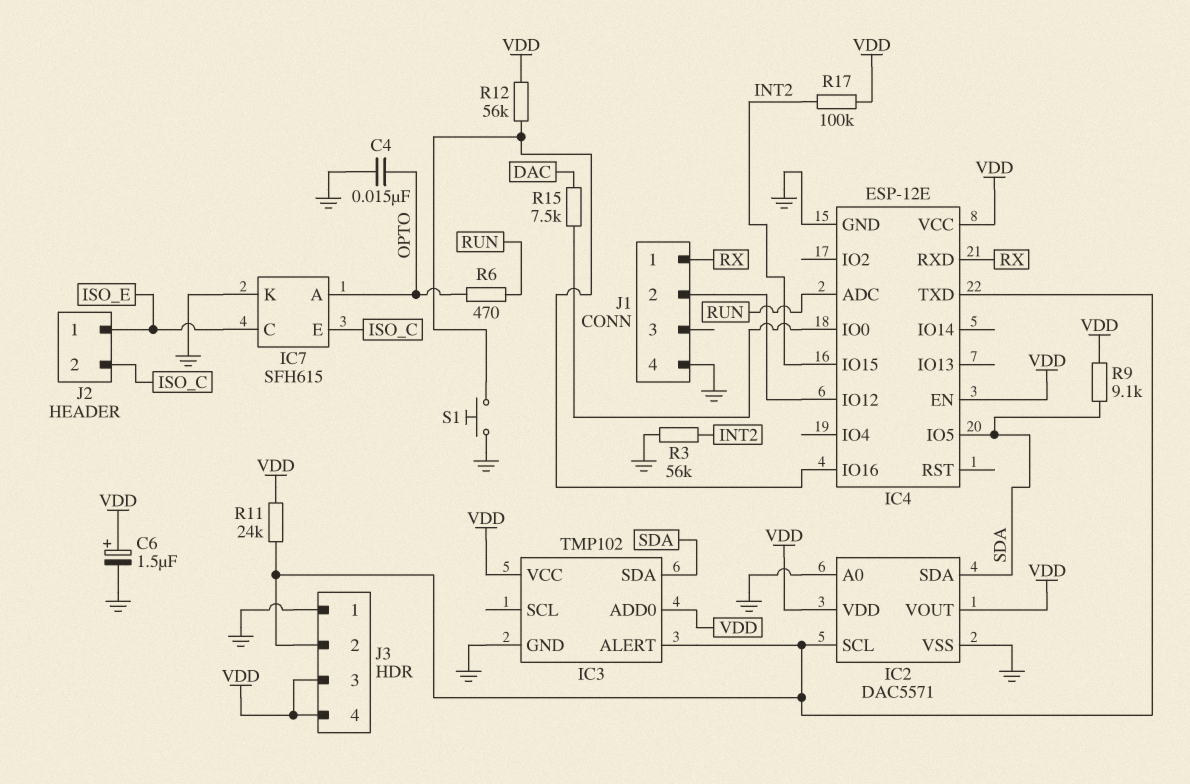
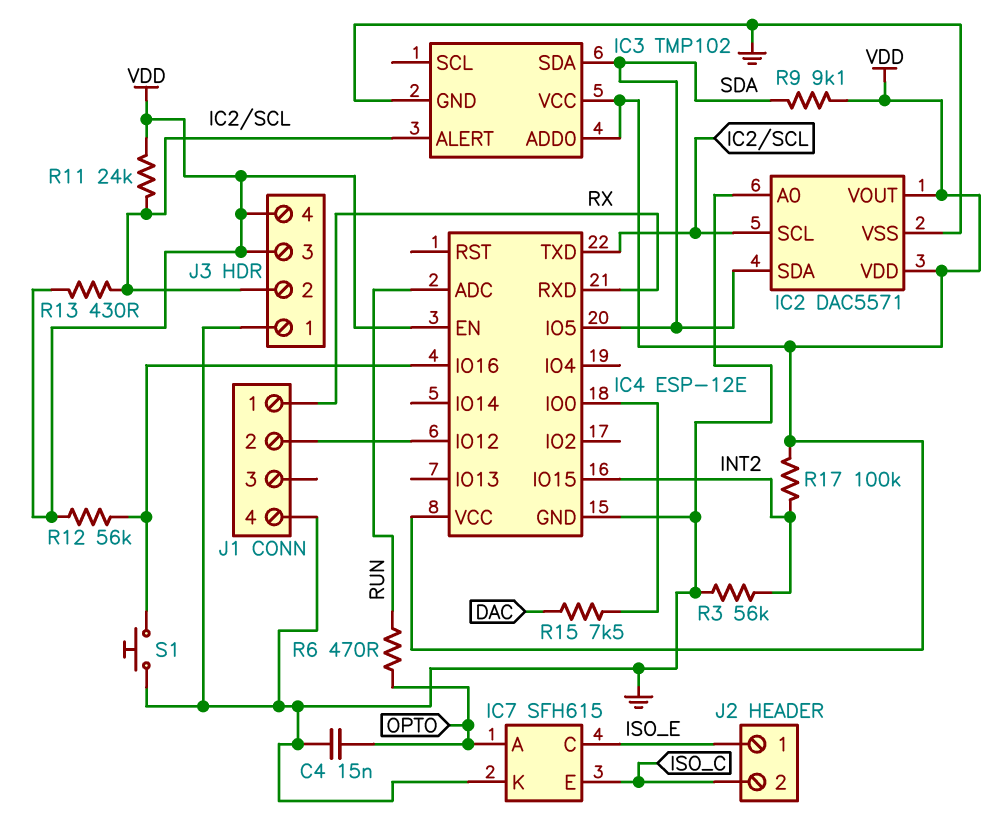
C6: 1.5uF (plus VDD, minus GND) -> none
R13: none -> 430 (IC2/SCL, VDD)

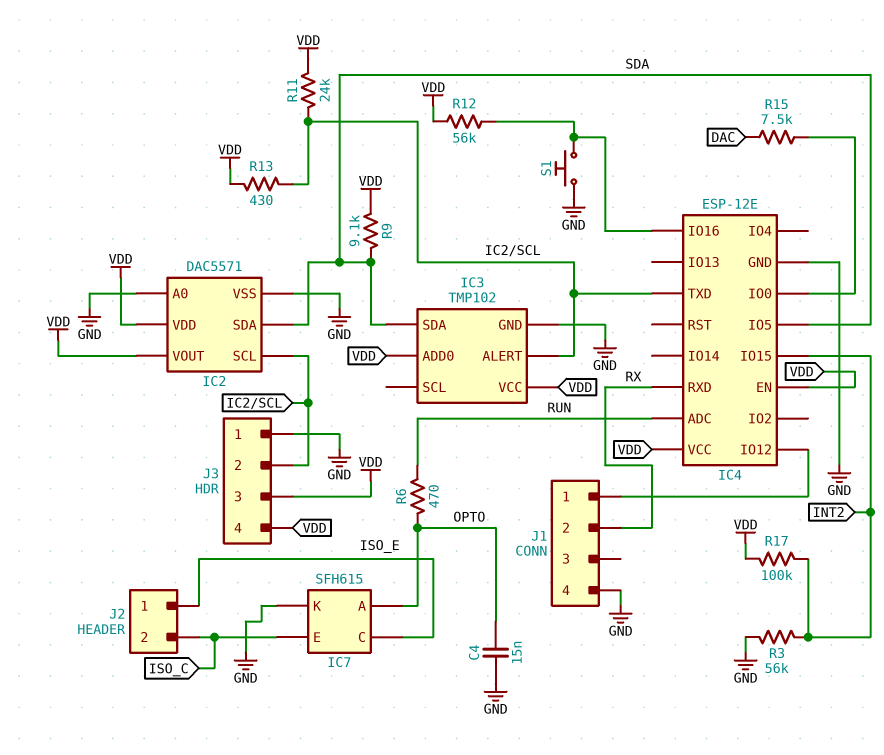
J1 pin 1: RX -> IC4/IO12
J1 pin 2: IC4/IO12 -> RX

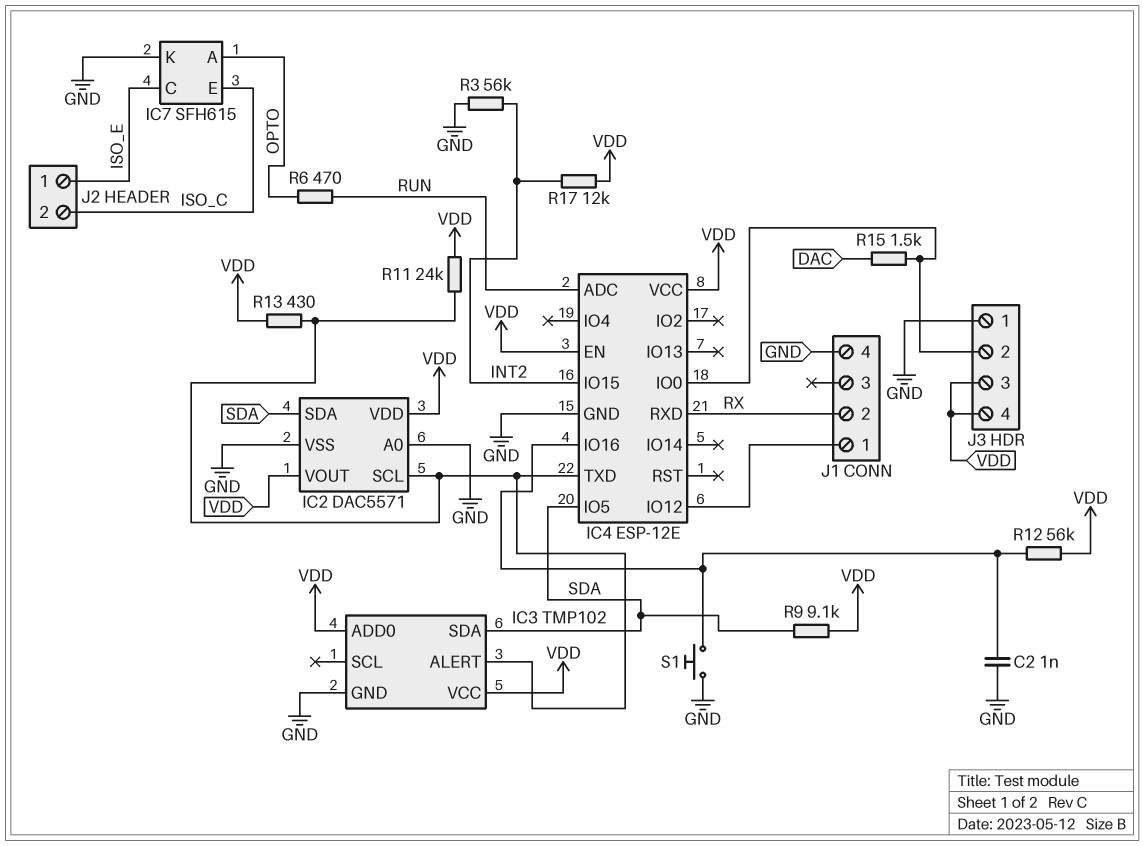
C2: none -> 1nF (GND, IC4/IO16)
C4: 15nF (GND, OPTO) -> none
J3 pin 2: IC2/SCL -> IC4/IO0
R15: 7.5k (DAC, IC4/IO0) -> 1.5k (DAC, IC4/IO0)
R17: 100k (INT2, VDD) -> 12k (INT2, VDD)

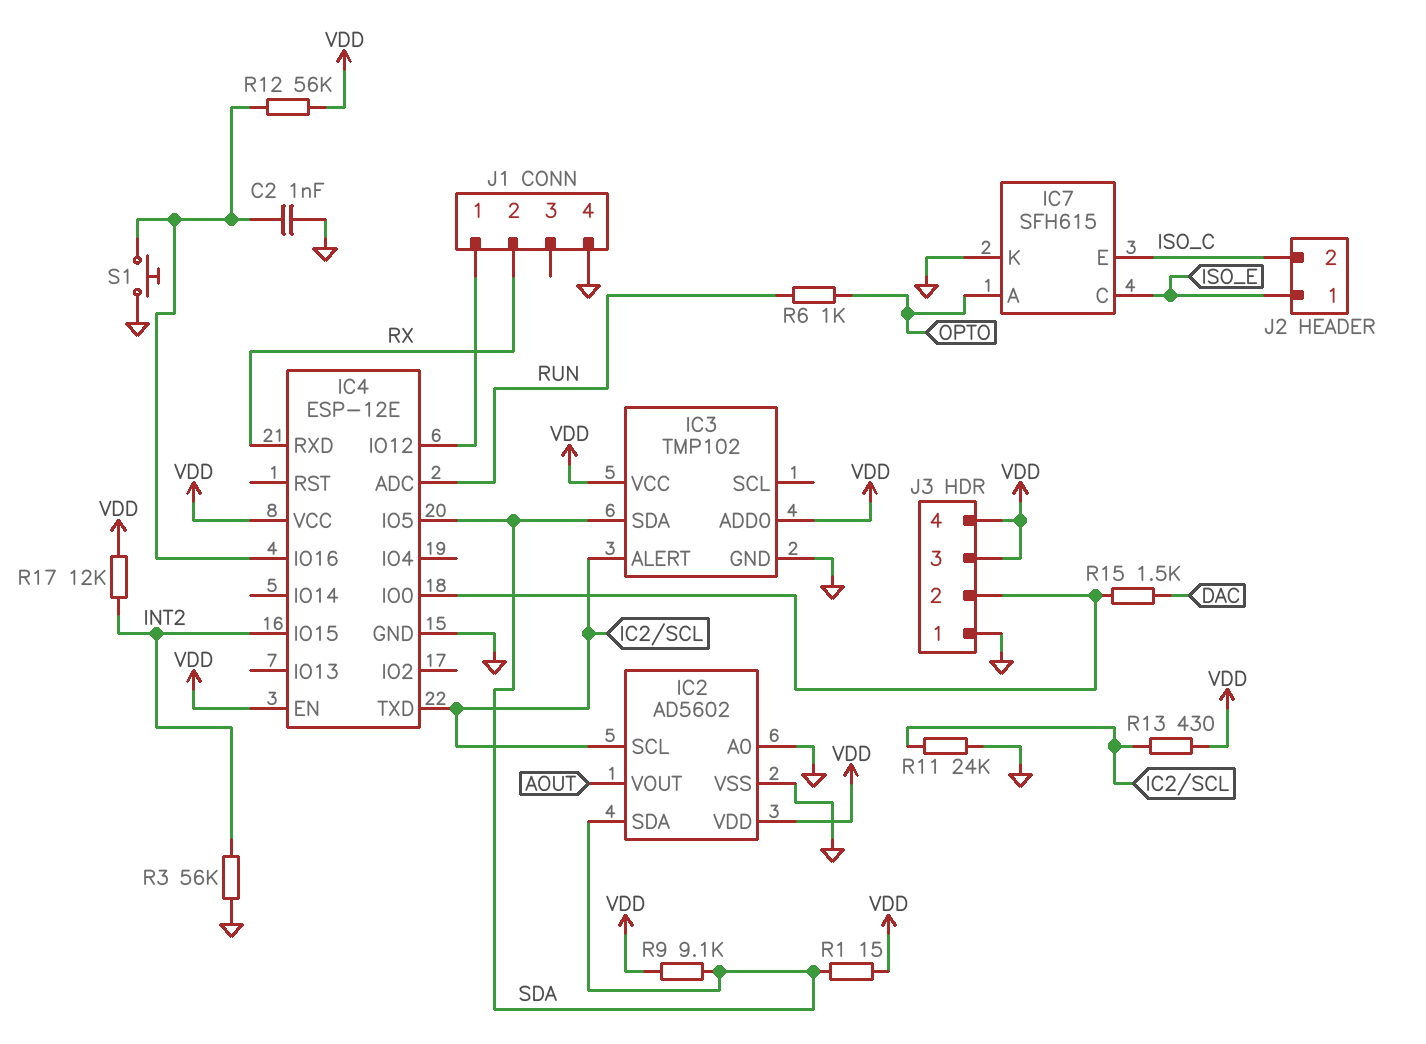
IC2: DAC5571 -> AD5602
IC2 pin VOUT: VDD -> AOUT
R1: none -> 15 (SDA, VDD)
R6: 470 (OPTO, RUN) -> 1k (OPTO, RUN)
R11: 24k (IC2/SCL, VDD) -> 24k (GND, IC2/SCL)

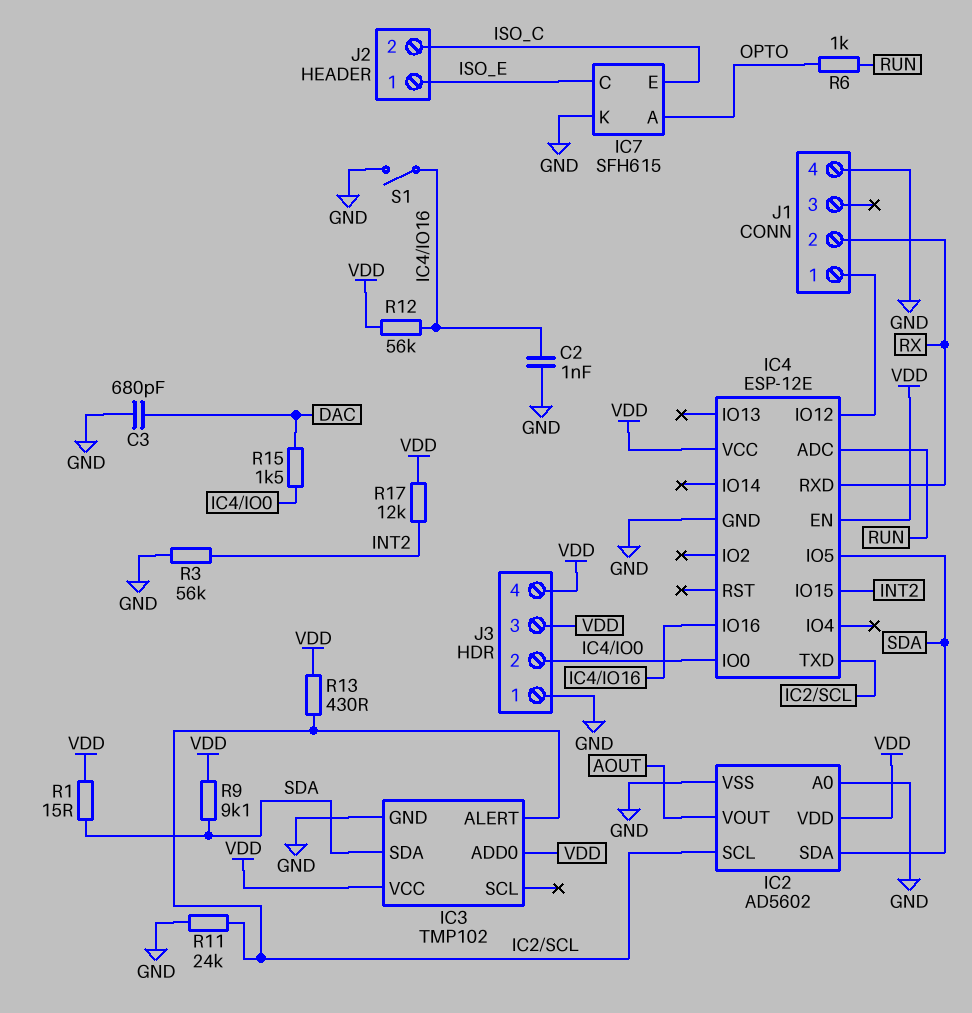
C3: none -> 680pF (DAC, GND)
S1: button (GND, IC4/IO16) -> switch (GND, IC4/IO16)

